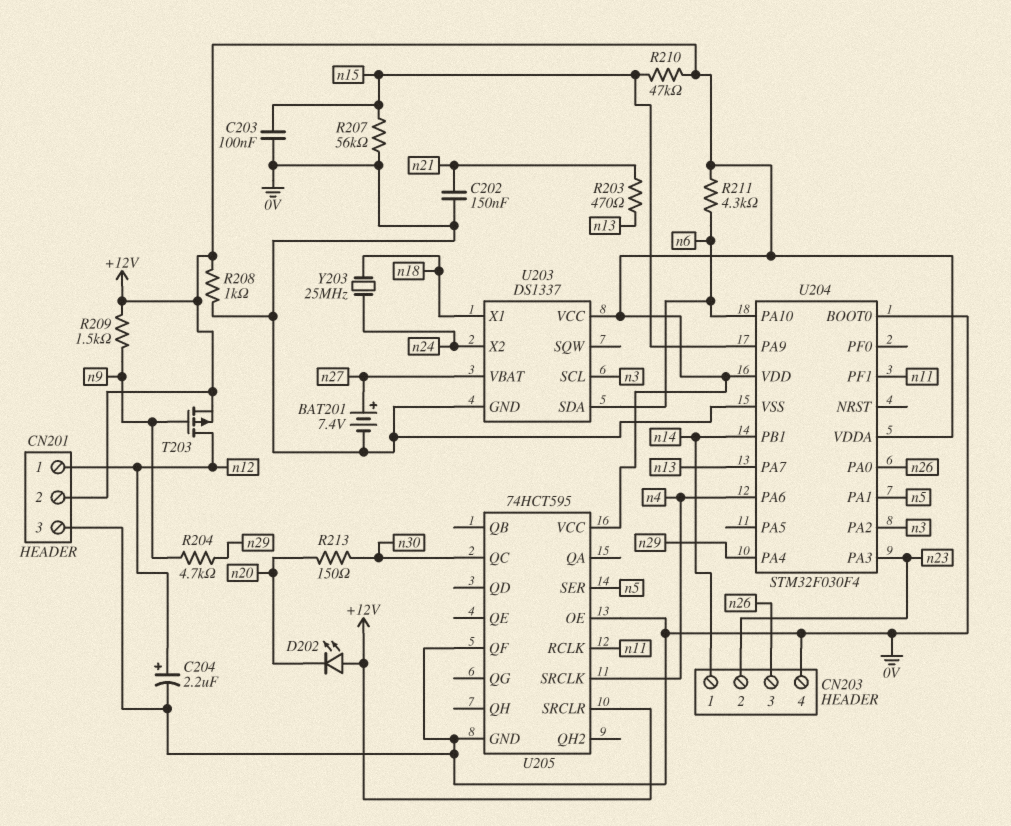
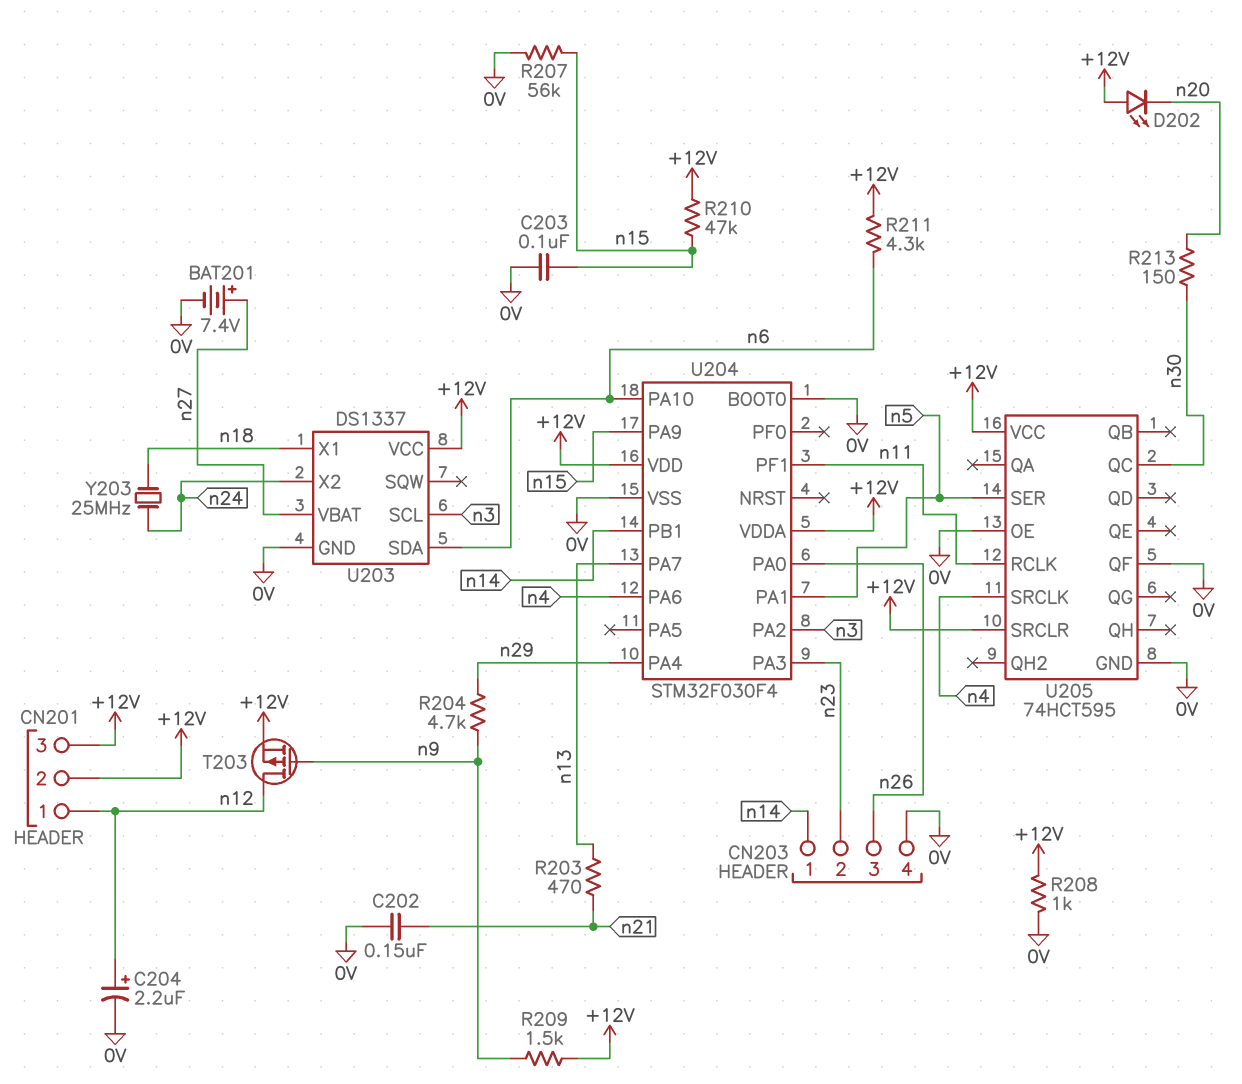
CN201 pin 3: 0V -> +12V

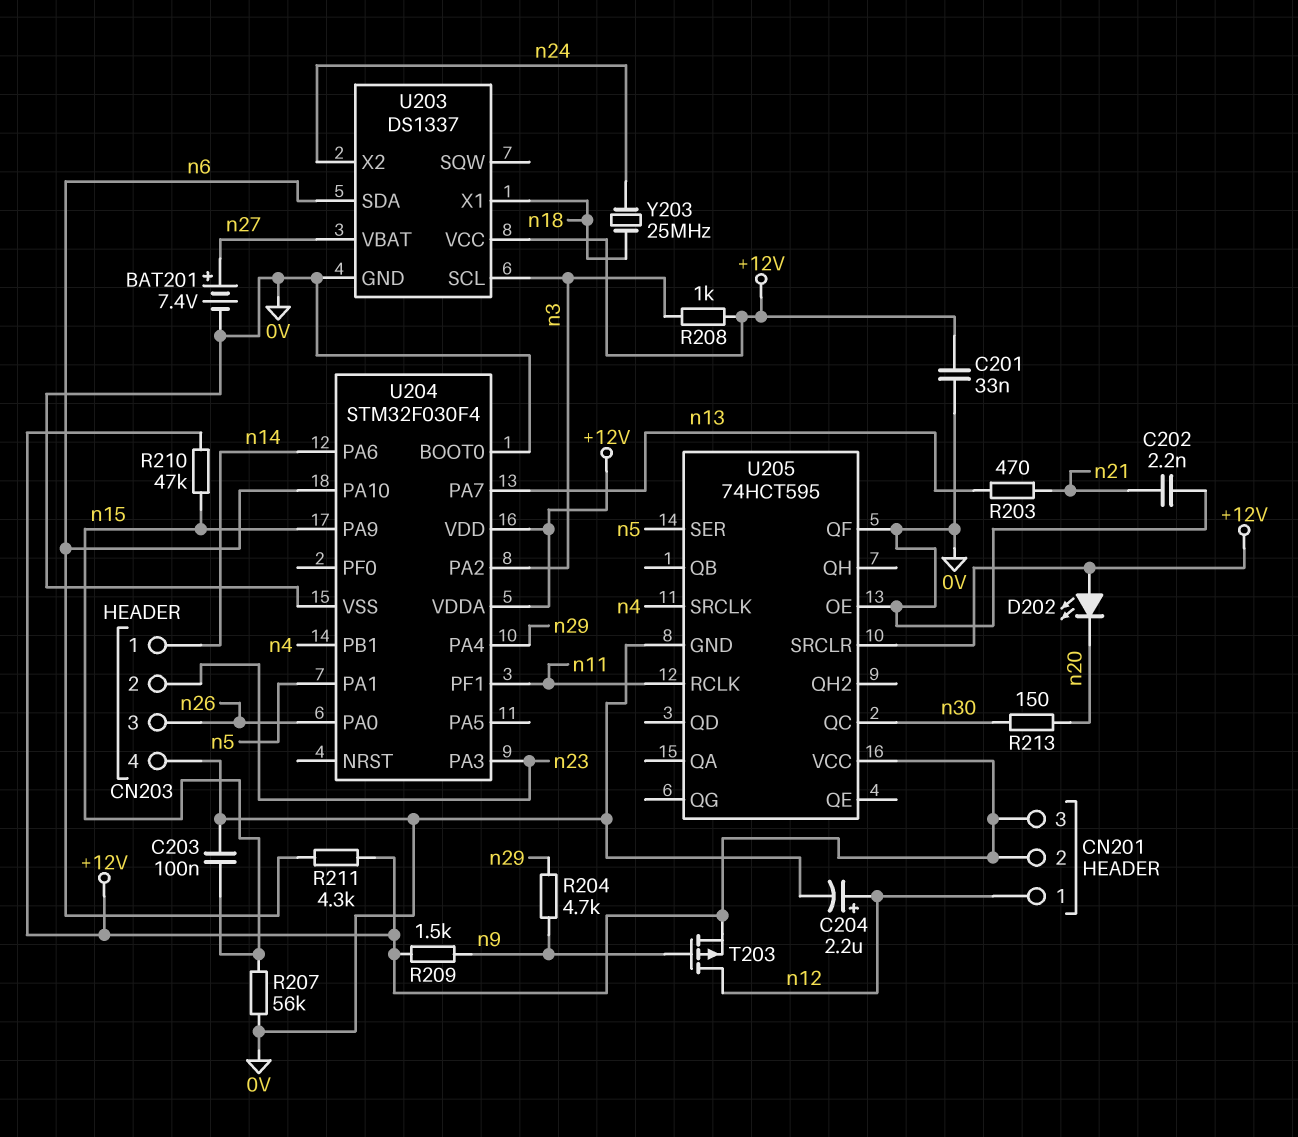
C201: none -> 33nF (+12V, 0V)
C202: 150nF (0V, n21) -> 2.2nF (0V, n21)
R208: 1k (+12V, 0V) -> 1k (+12V, n3)
U204 pin PA6: n4 -> n14
U204 pin PB1: n14 -> n4

